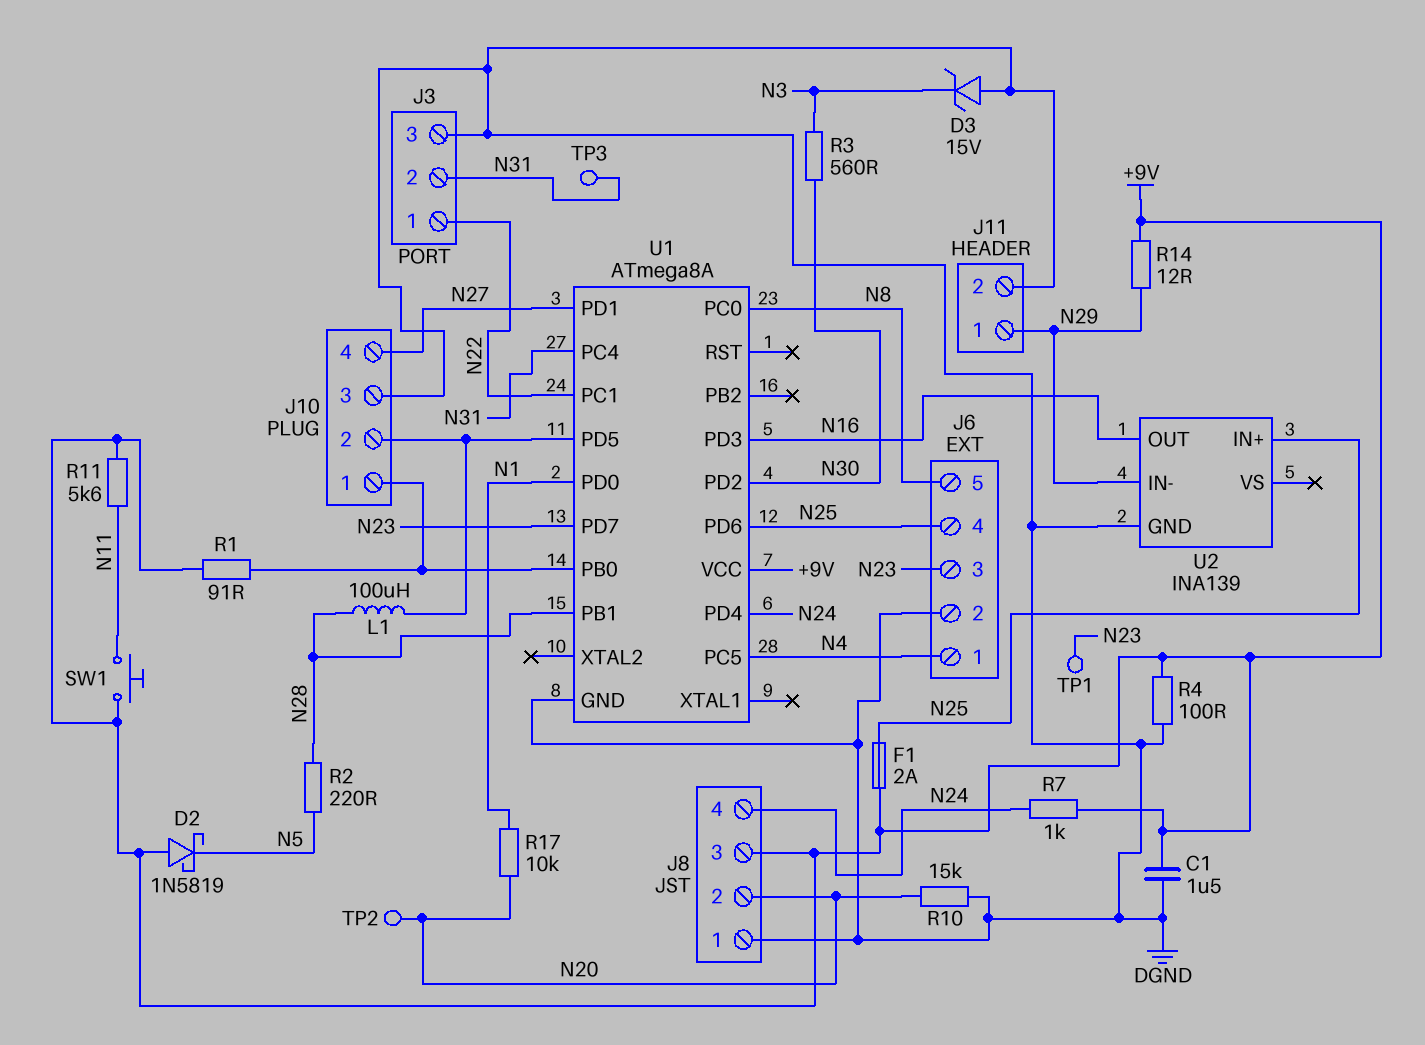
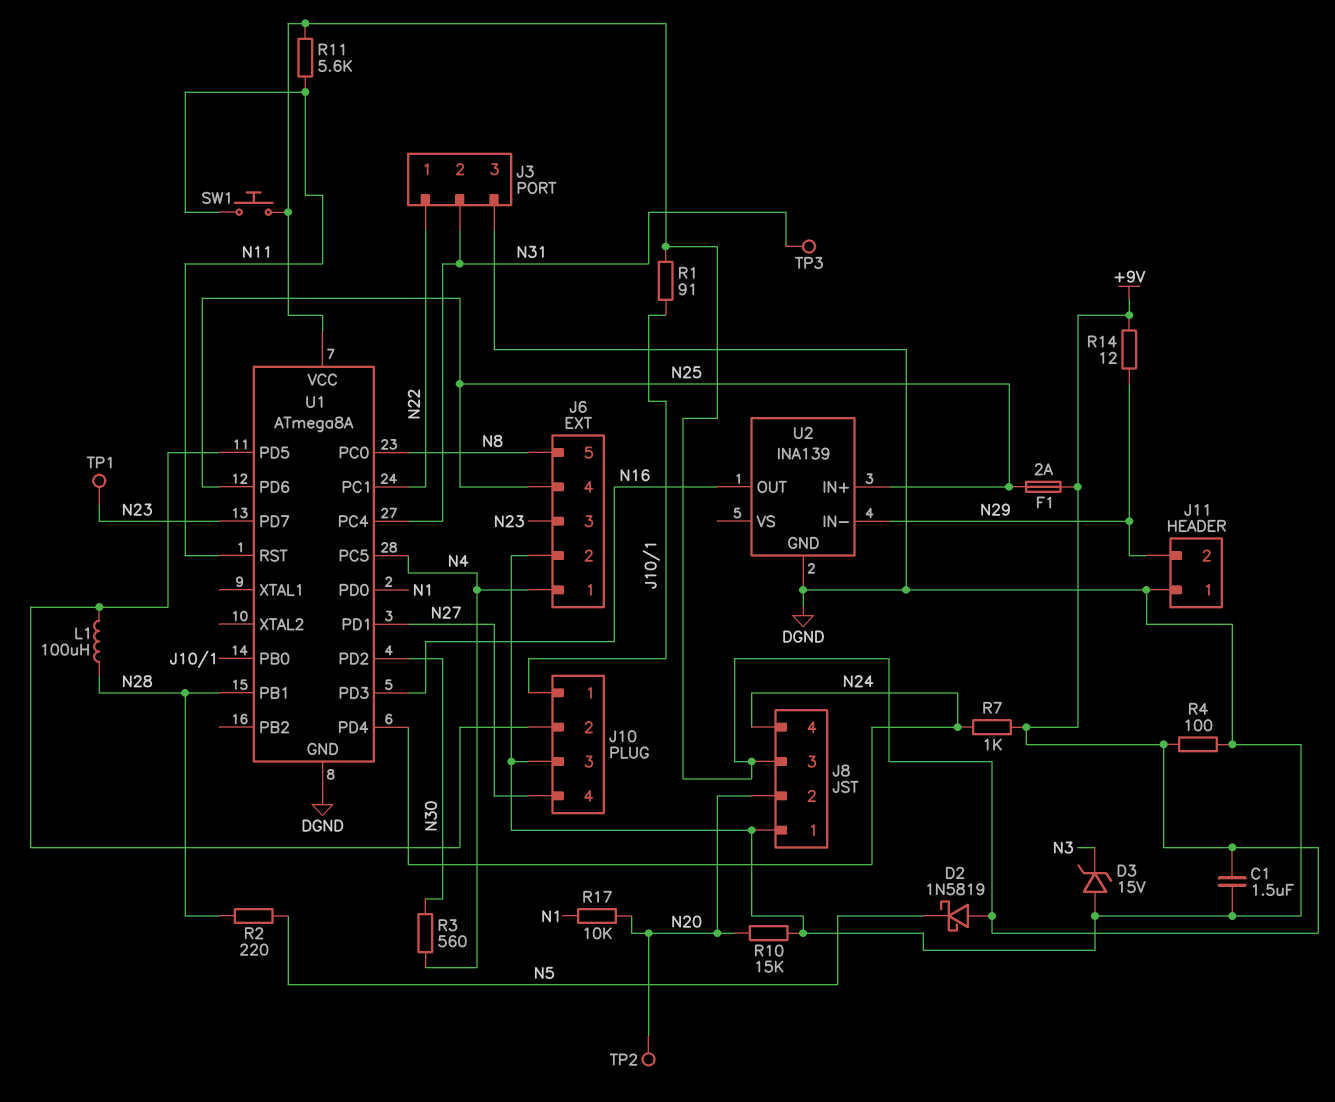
J11 pin 1: N29 -> DGND
J11 pin 2: DGND -> N29
R3: 560 (N3, N30) -> 560 (N4, N30)
U1 pin RST: none -> N11

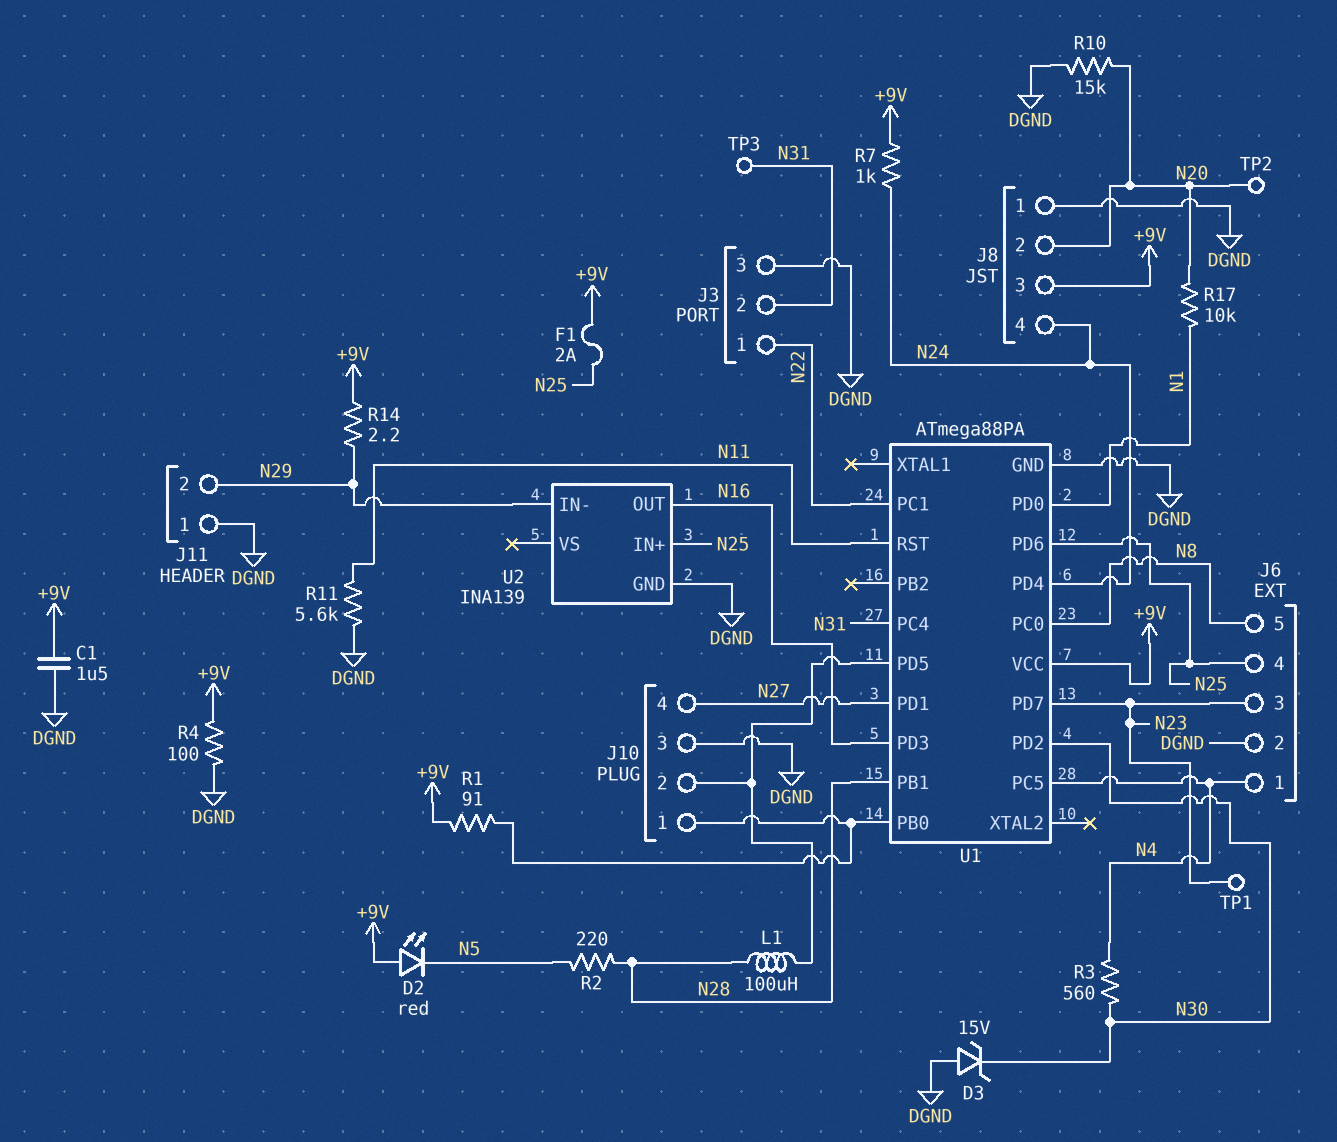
D2: schottky 1N5819 (A +9V, K N5) -> LED red (A +9V, K N5)
D3: zener 15V (A DGND, K N3) -> zener 15V (A DGND, K N30)
R11: 5.6k (+9V, N11) -> 5.6k (DGND, N11)
R14: 12 (+9V, N29) -> 2.2 (+9V, N29)
SW1: button (+9V, N11) -> none
U1: ATmega8A -> ATmega88PA

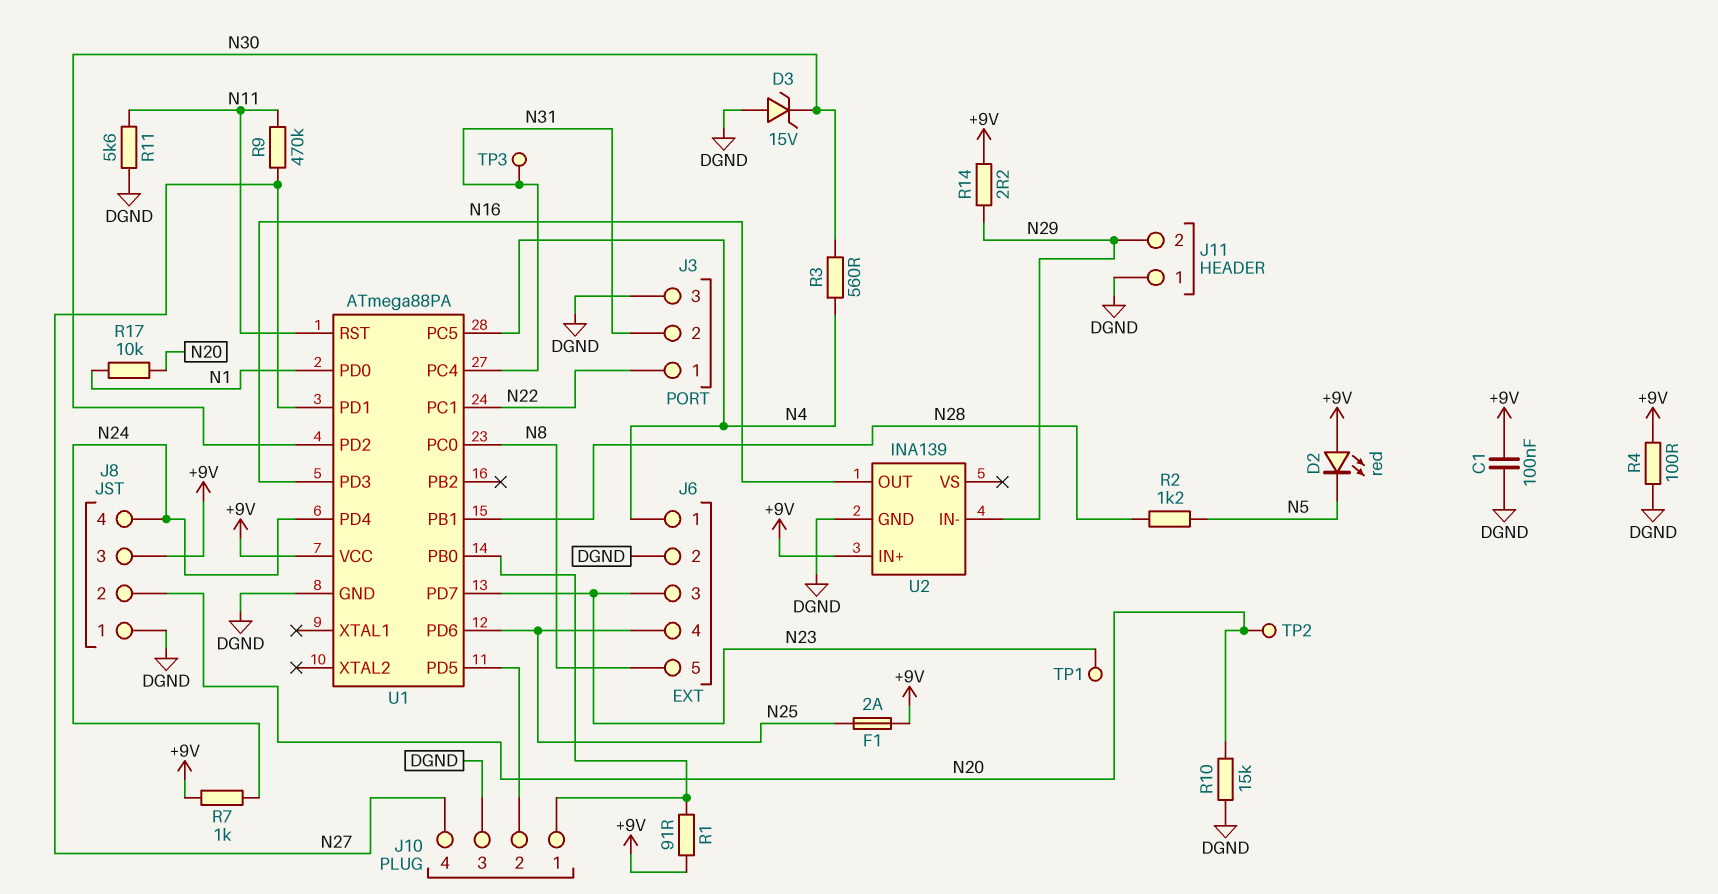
C1: 1.5uF (+9V, DGND) -> 100nF (+9V, DGND)
L1: 100uH (J10/2, N28) -> none
R2: 220 (N5, N28) -> 1.2k (N5, N28)
R9: none -> 470k (N11, N27)
U2 pin IN+: N25 -> +9V

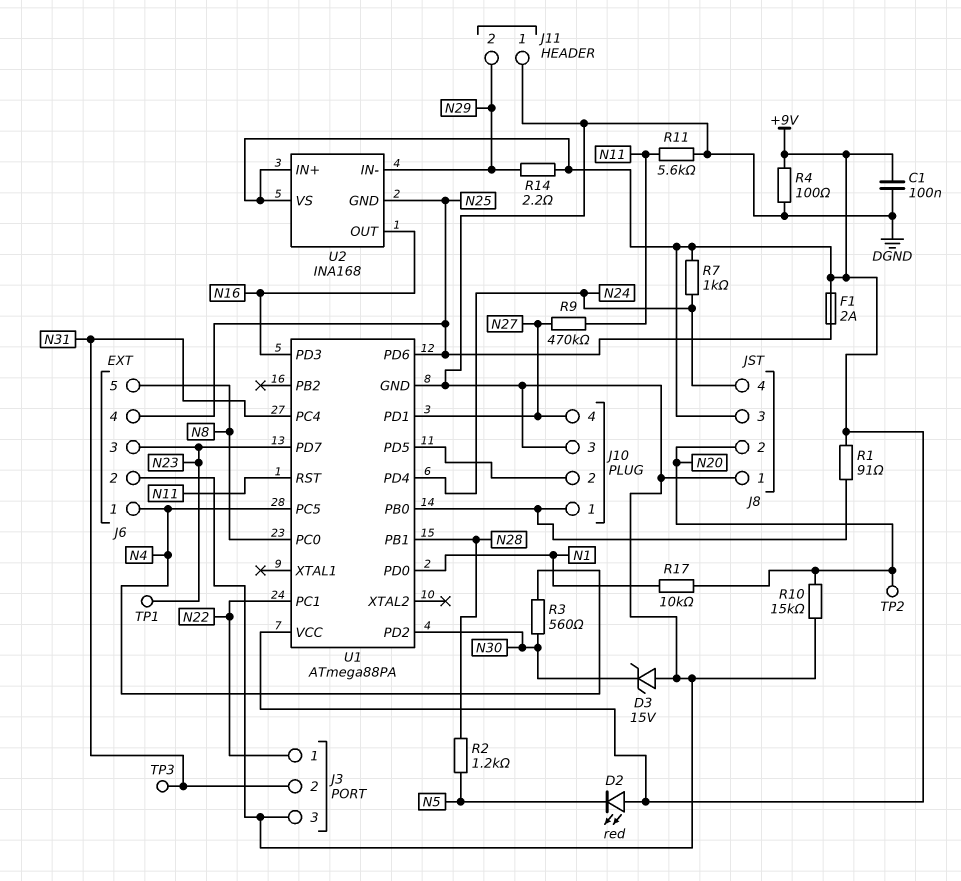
U2: INA139 -> INA168
U2 pin GND: DGND -> N25
U2 pin VS: none -> +9V

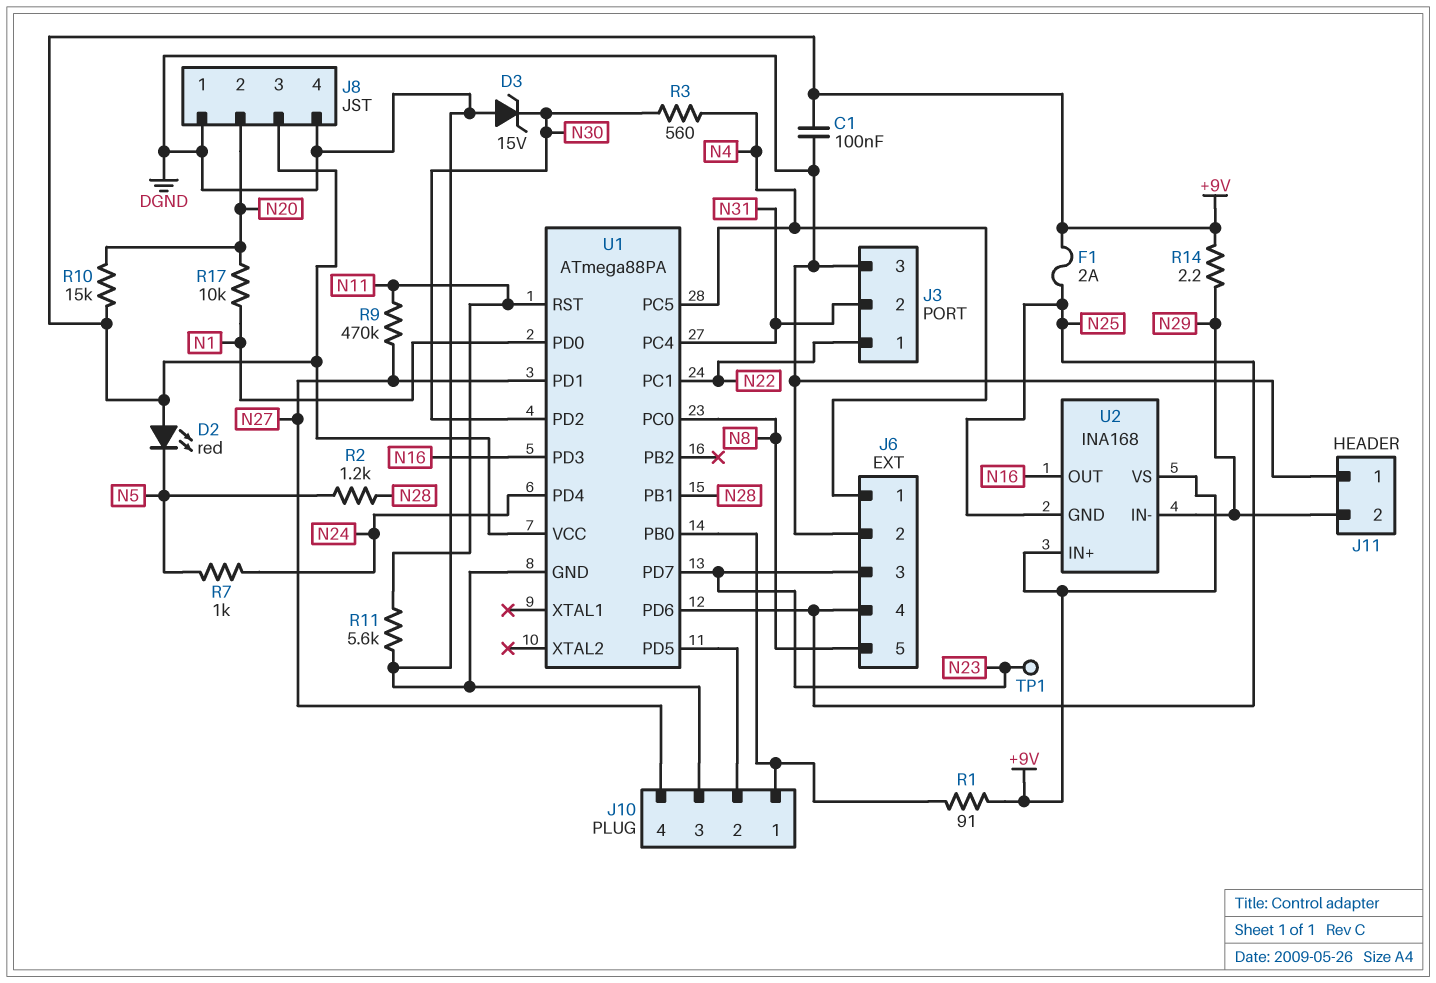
J8 pin 4: N24 -> DGND
R4: 100 (+9V, DGND) -> none
R7: 1k (+9V, N24) -> 1k (N5, N24)
R10: 15k (DGND, N20) -> 15k (+9V, N20)
TP2: test point (N20) -> none
TP3: test point (N31) -> none

